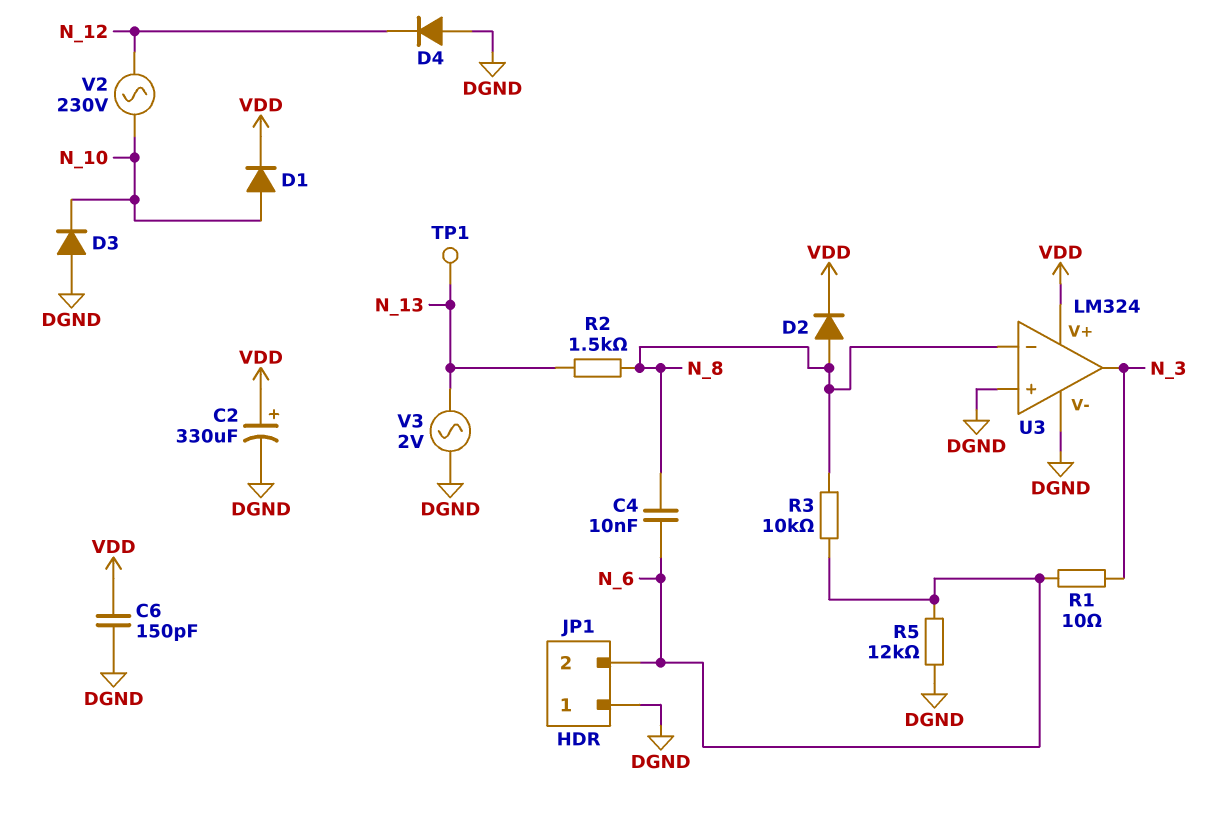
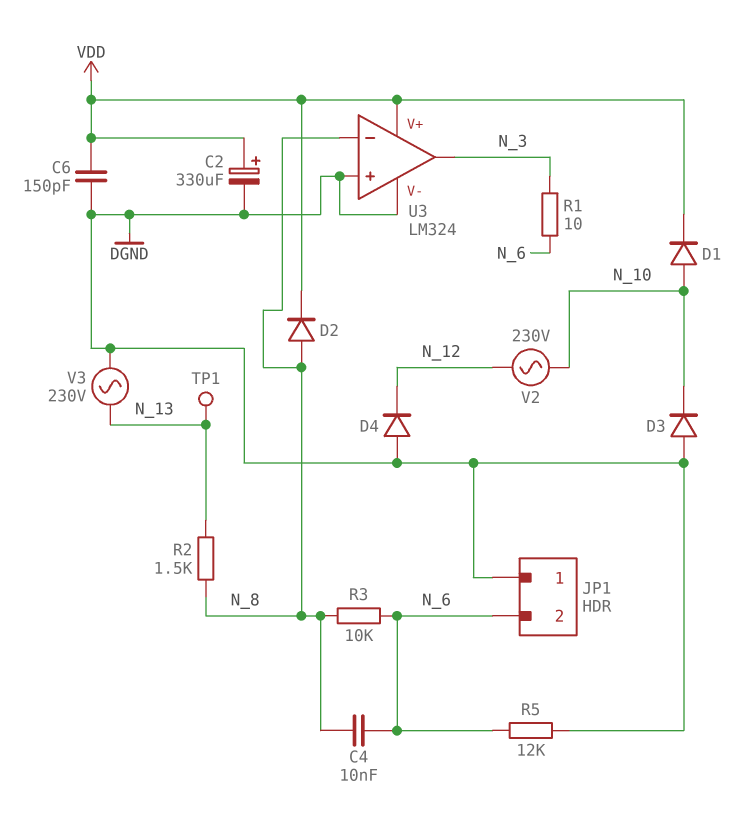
V3: AC 2V (DGND, N_13) -> AC 230V (DGND, N_13)

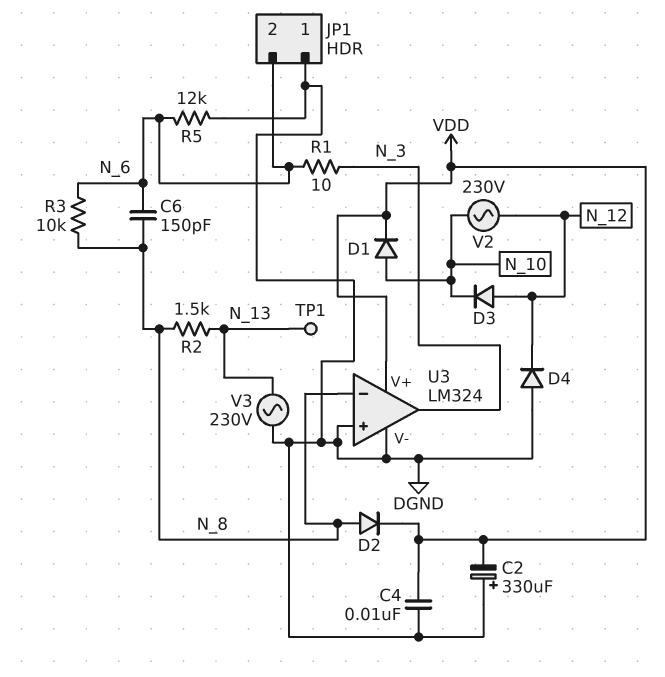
C2: 330uF (plus VDD, minus DGND) -> 330uF (plus DGND, minus VDD)
C4: 10nF (N_6, N_8) -> 10nF (DGND, VDD)
C6: 150pF (DGND, VDD) -> 150pF (N_6, N_8)
D3: diode (A DGND, K N_10) -> diode (A N_12, K N_10)

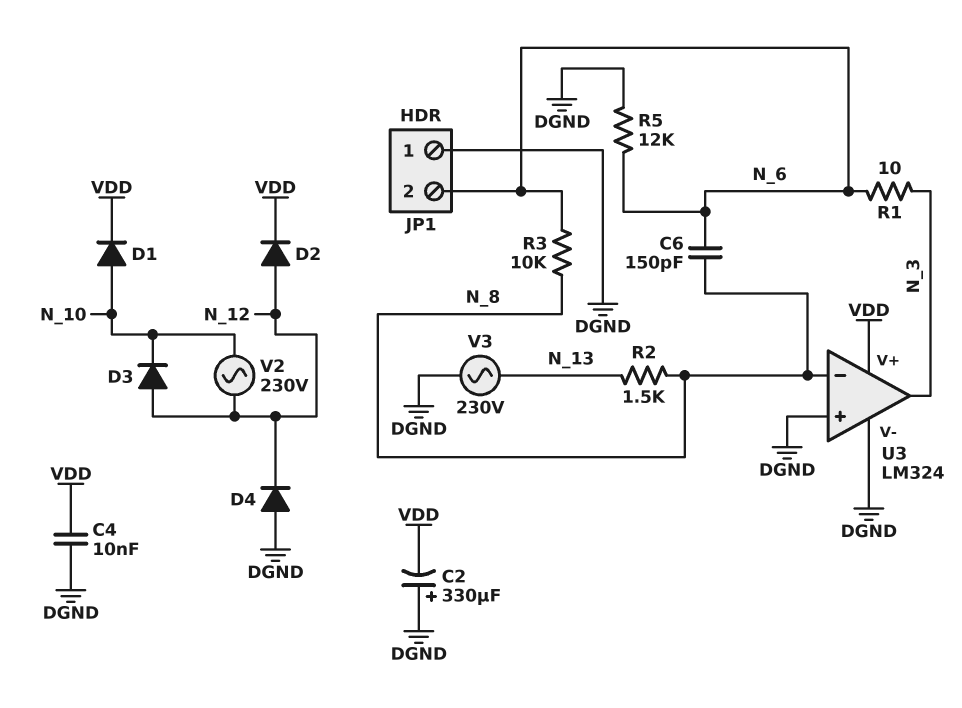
D2: diode (A N_8, K VDD) -> diode (A N_12, K VDD)
TP1: test point (N_13) -> none

